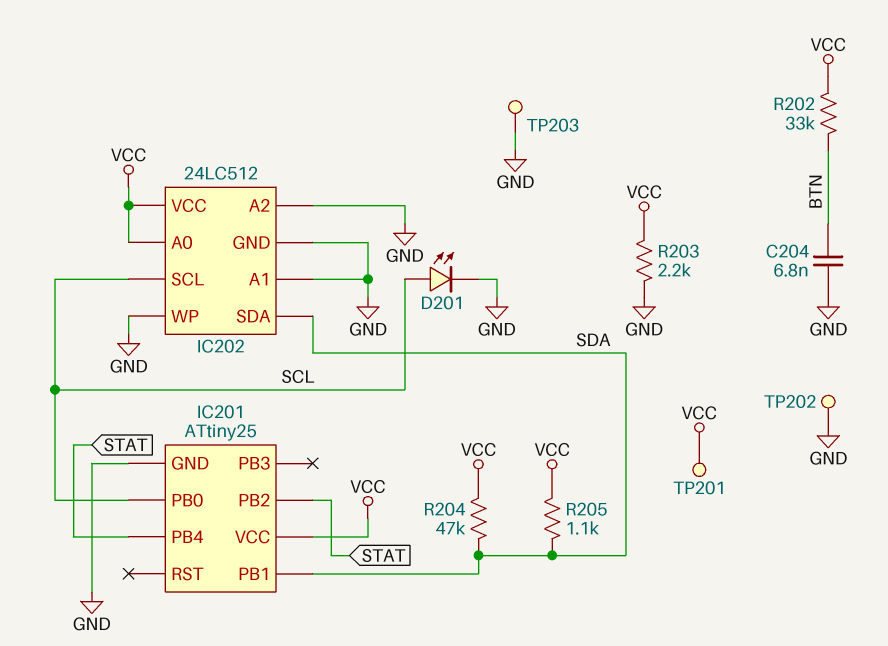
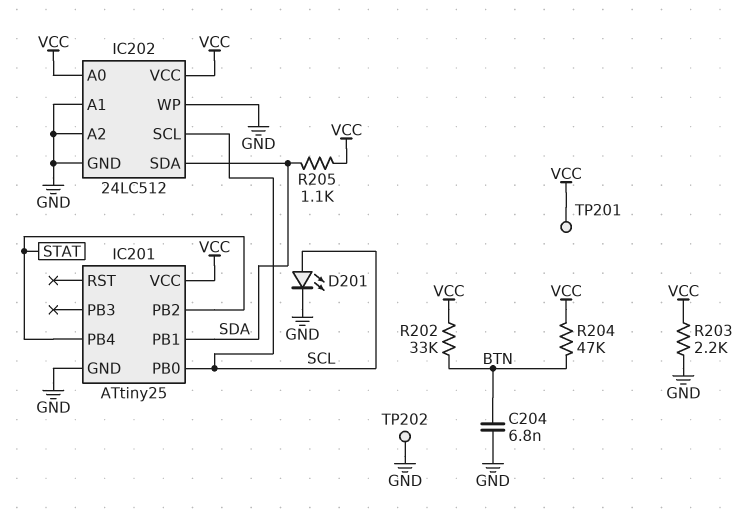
R204: 47k (SDA, VCC) -> 47k (BTN, VCC)
TP203: test point (GND) -> none

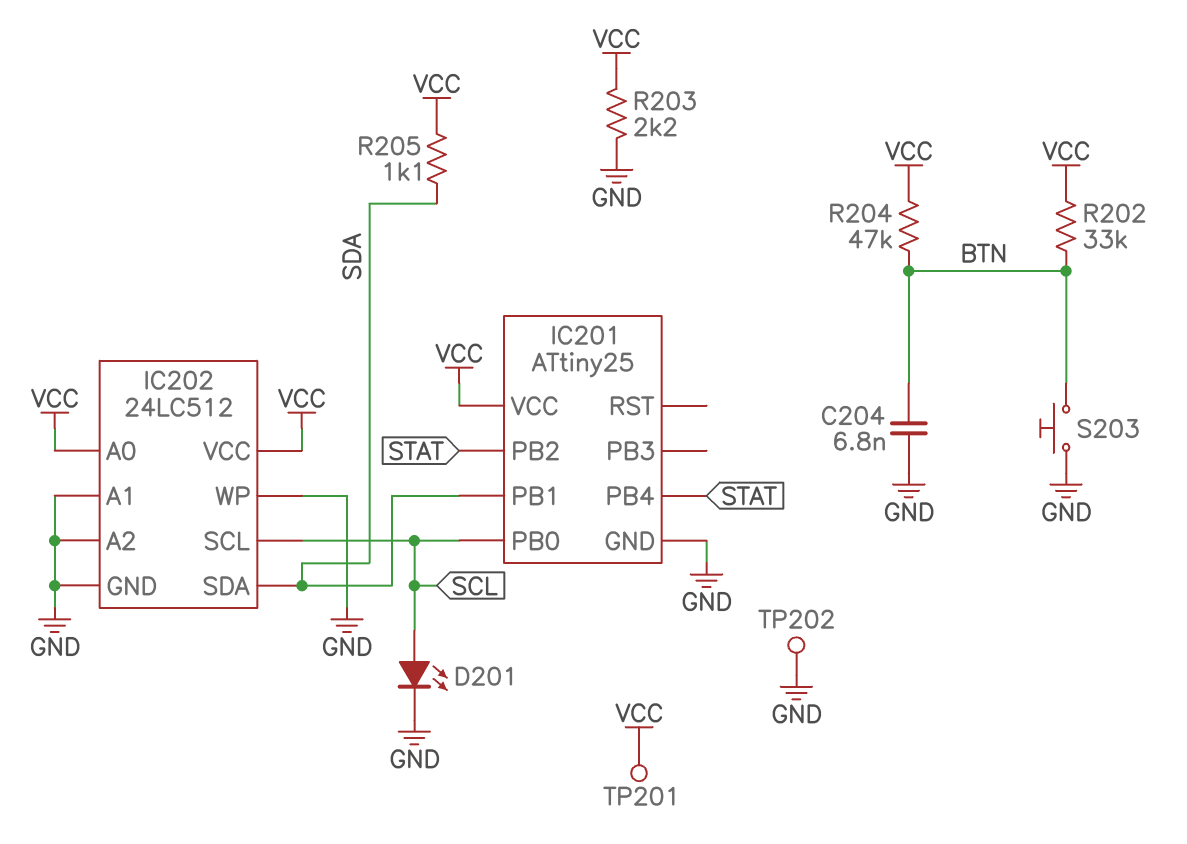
S203: none -> button (BTN, GND)

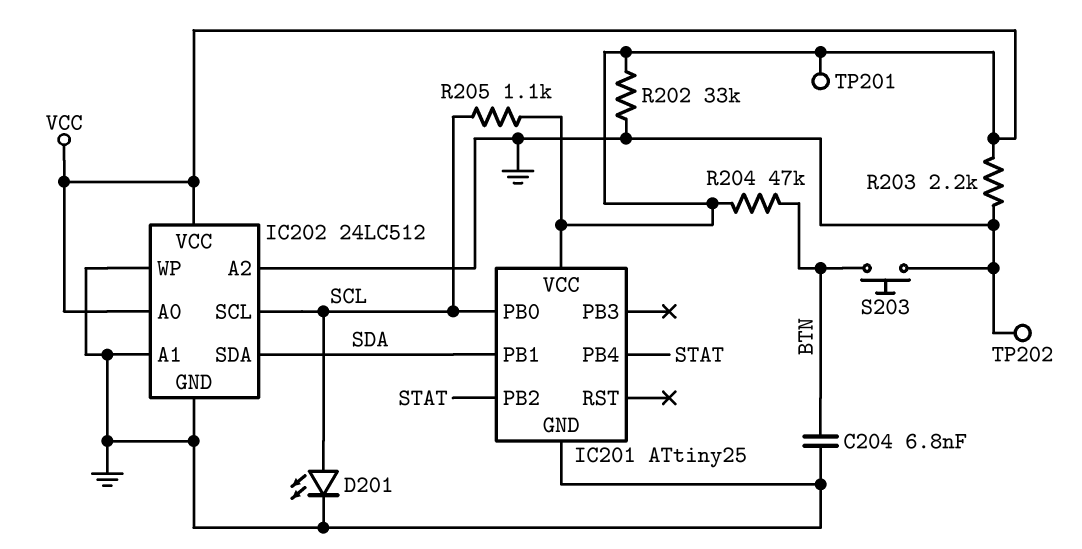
R202: 33k (BTN, VCC) -> 33k (GND, VCC)
R205: 1.1k (SDA, VCC) -> 1.1k (SCL, VCC)

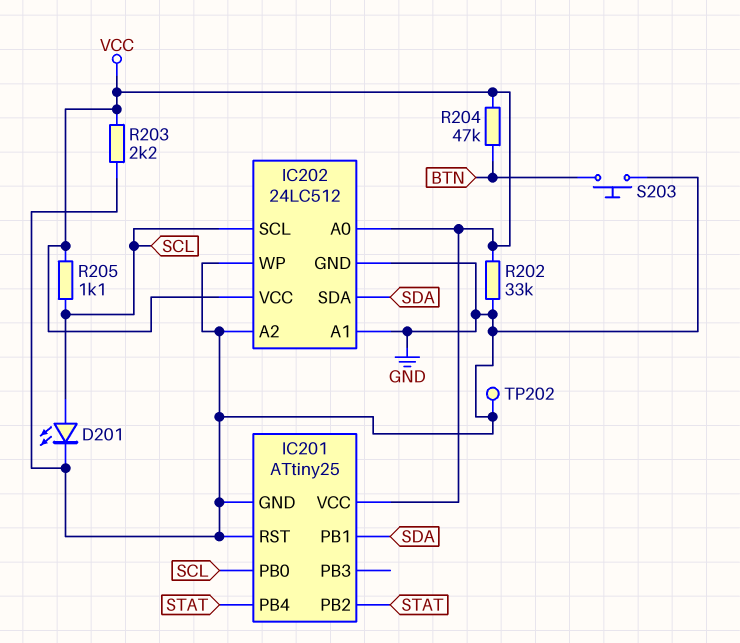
C204: 6.8nF (BTN, GND) -> none
IC201 pin RST: none -> GND
TP201: test point (VCC) -> none

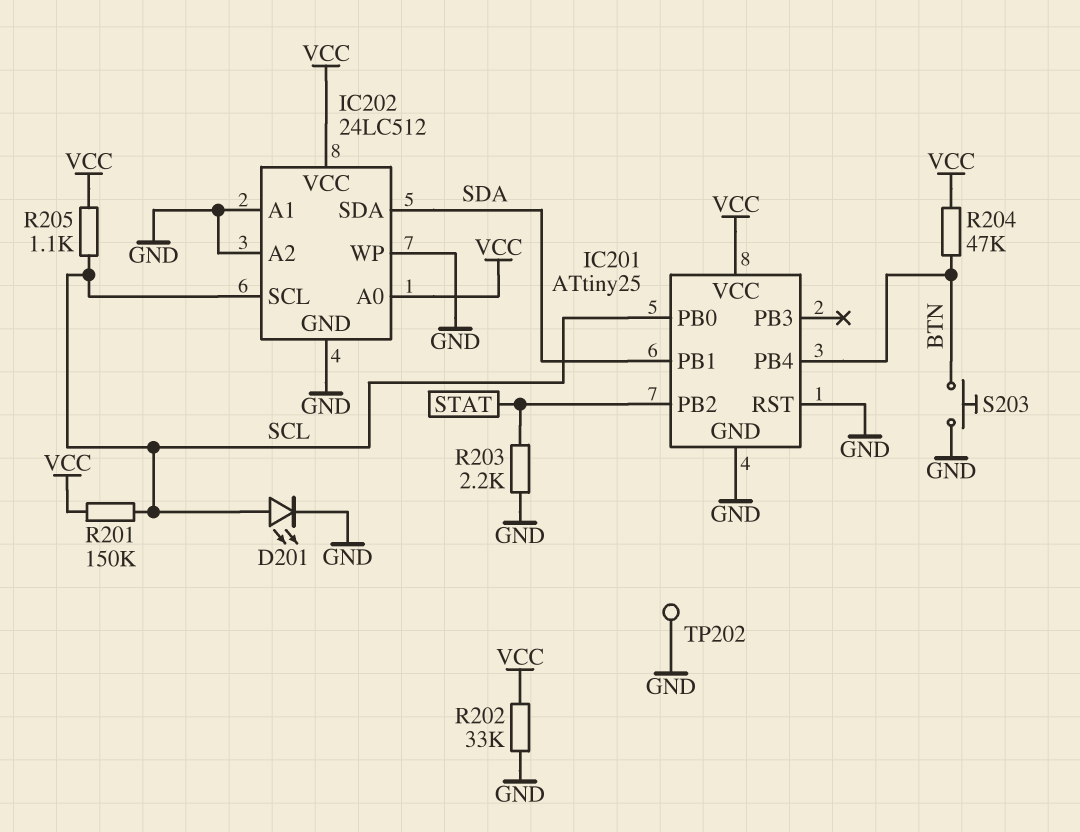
IC201 pin PB4: STAT -> BTN
R201: none -> 150k (SCL, VCC)
R203: 2.2k (GND, VCC) -> 2.2k (GND, STAT)

